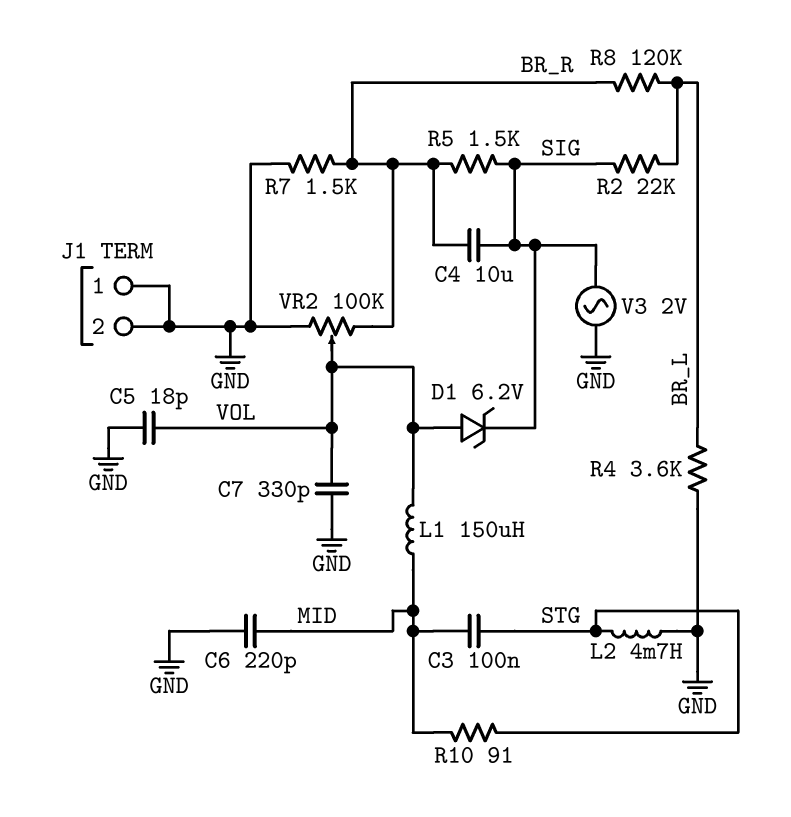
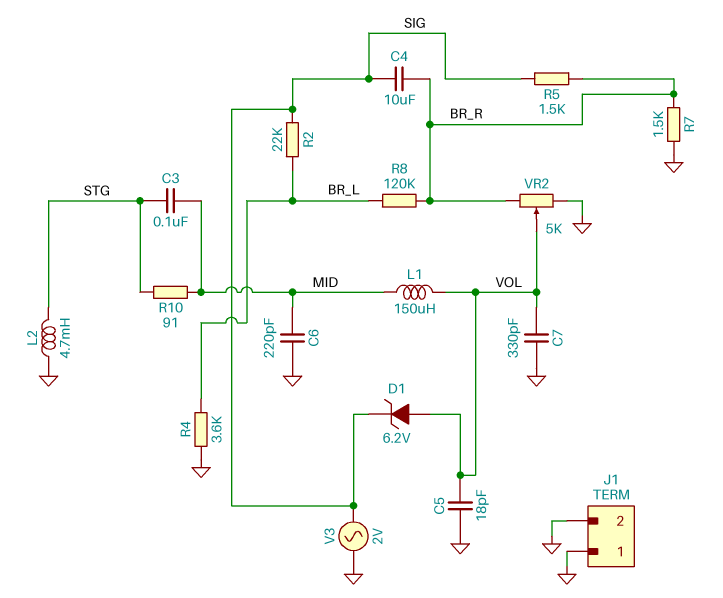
VR2: 100k (BR_R, GND, wiper VOL) -> 5k (BR_R, GND, wiper VOL)

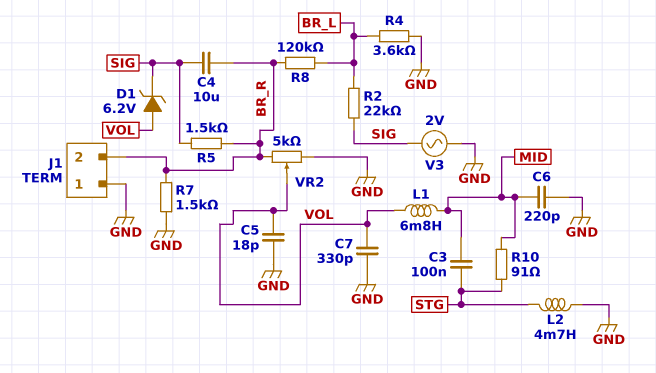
J1 pin 2: GND -> BR_R
L1: 150uH (MID, VOL) -> 6.8mH (MID, VOL)

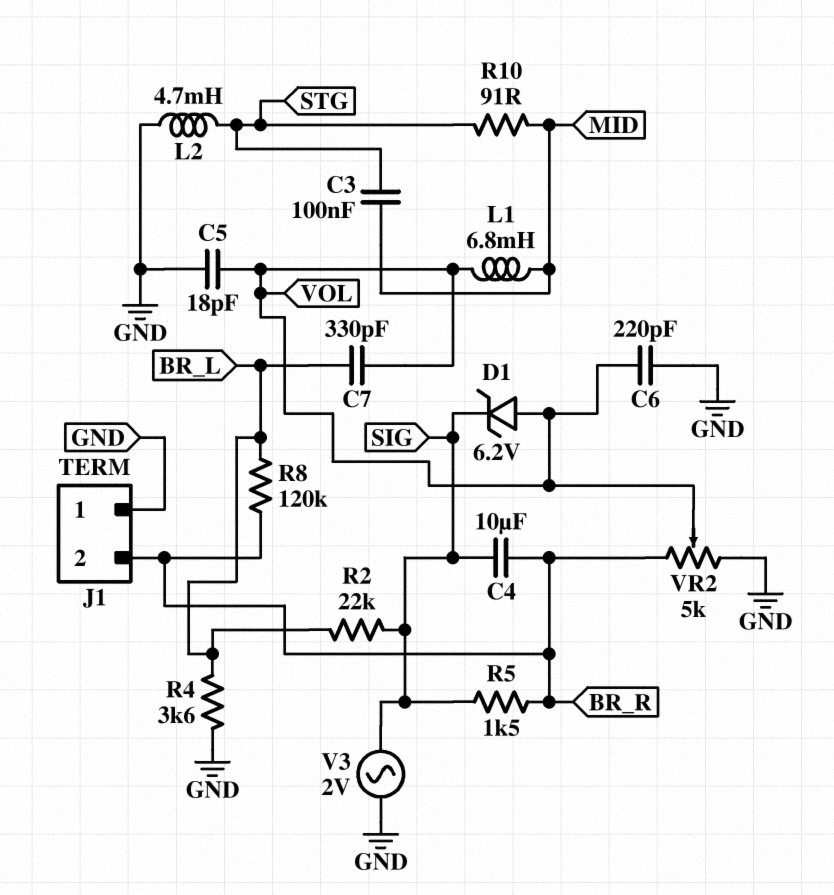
C6: 220pF (GND, MID) -> 220pF (GND, VOL)
C7: 330pF (GND, VOL) -> 330pF (BR_L, VOL)
R7: 1.5k (BR_R, GND) -> none

